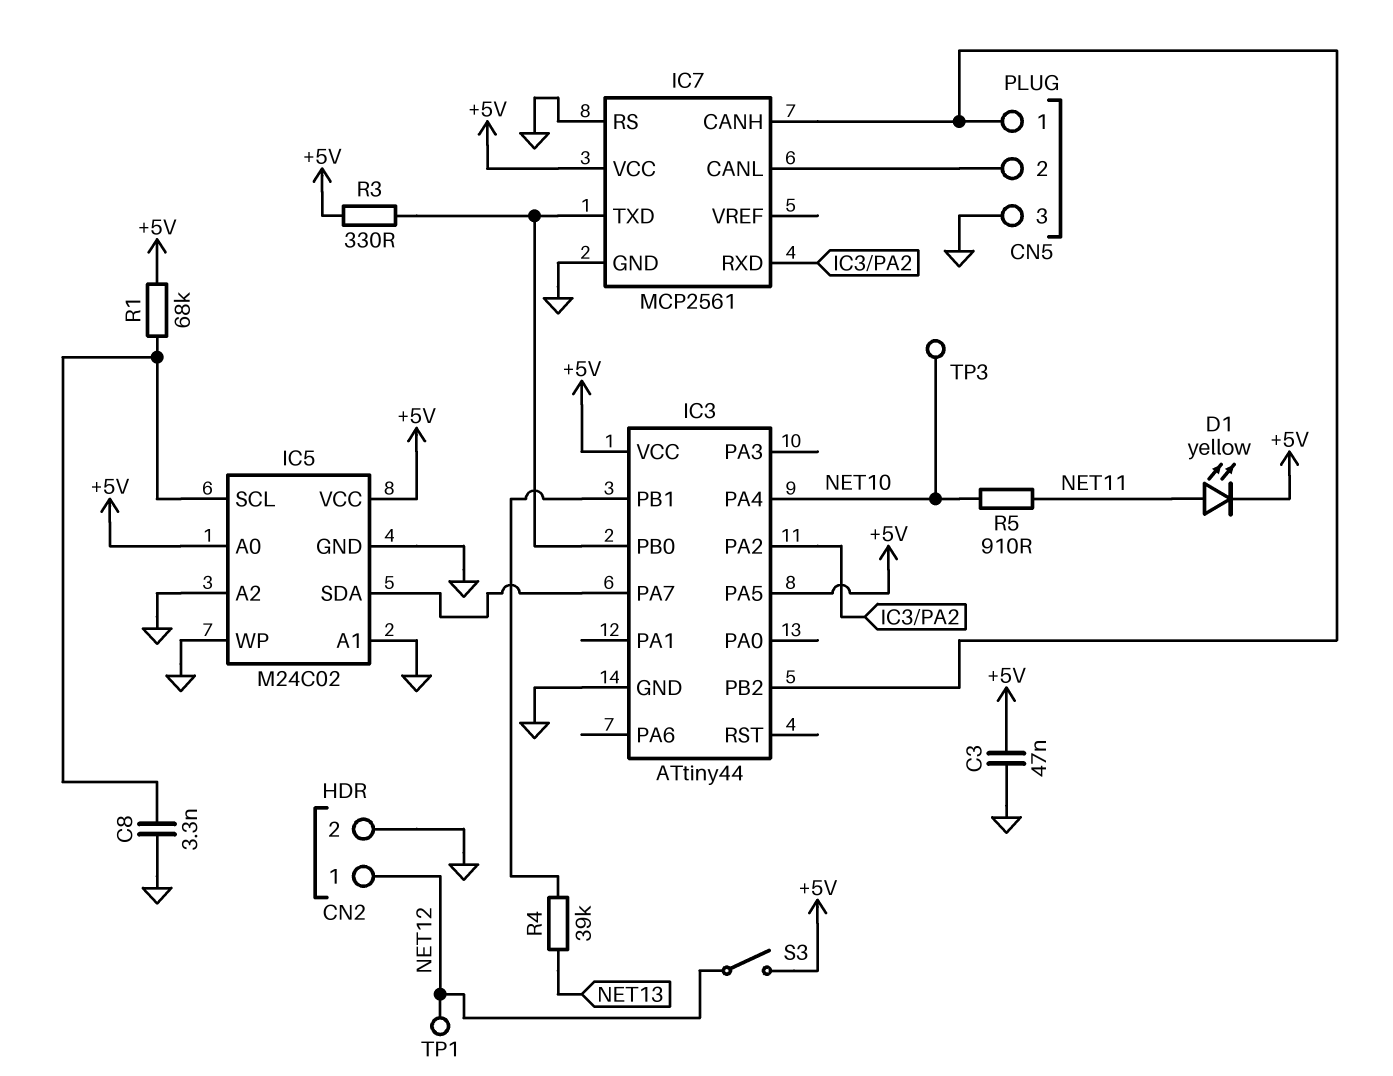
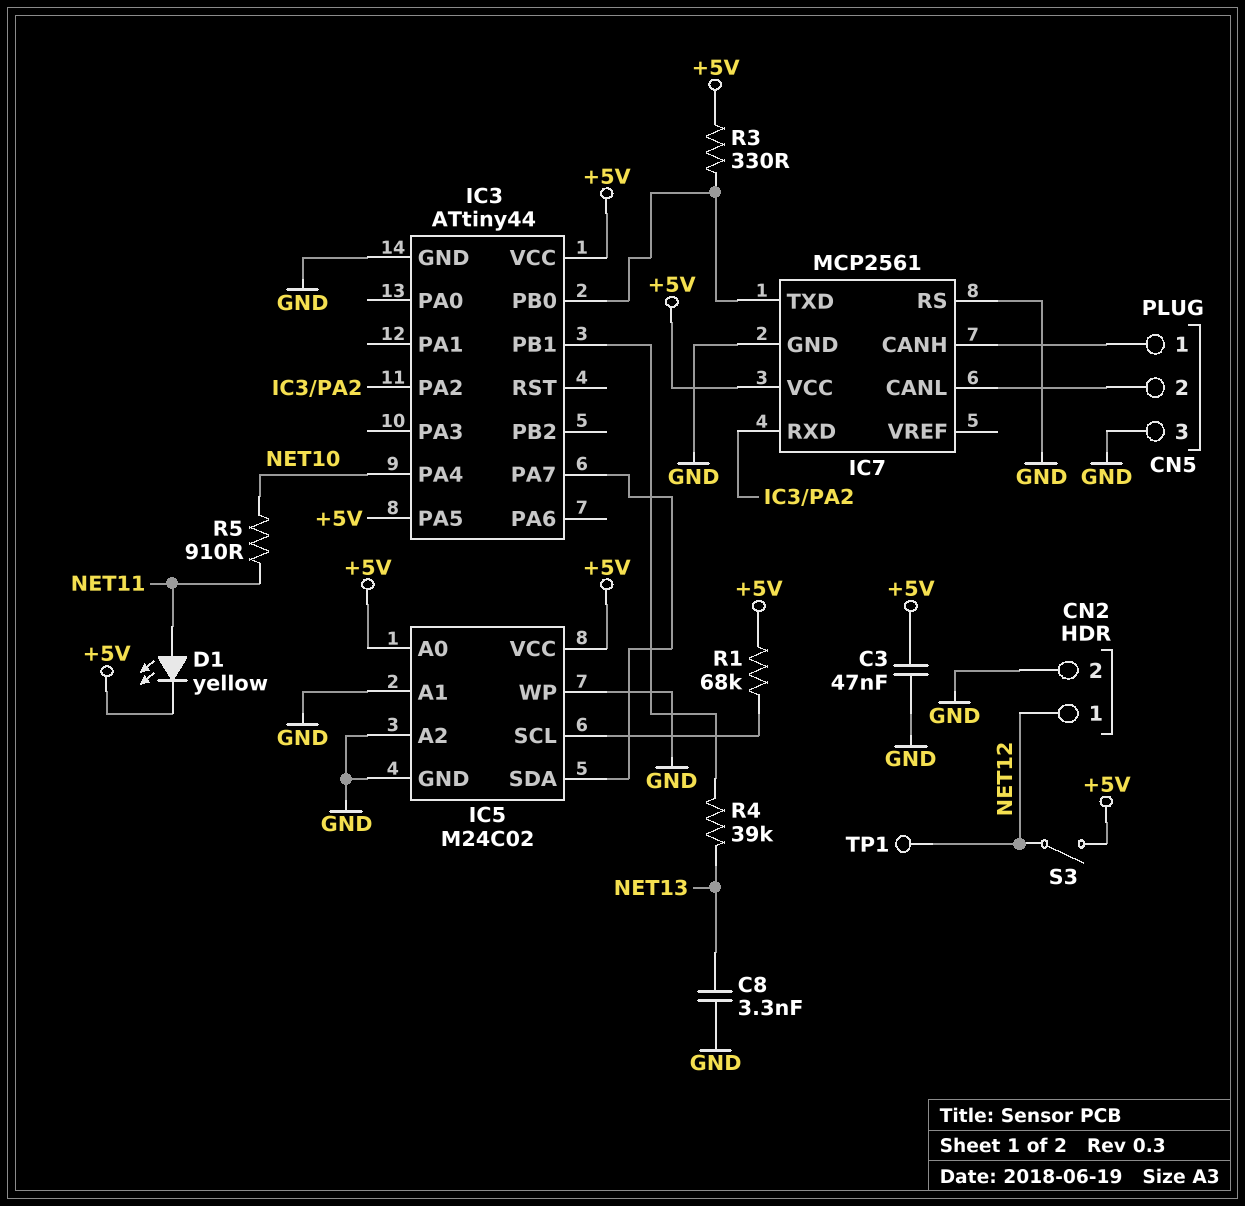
C8: 3.3nF (GND, IC5/SCL) -> 3.3nF (GND, NET13)
IC3 pin PB2: CN5/1 -> none
TP3: test point (NET10) -> none

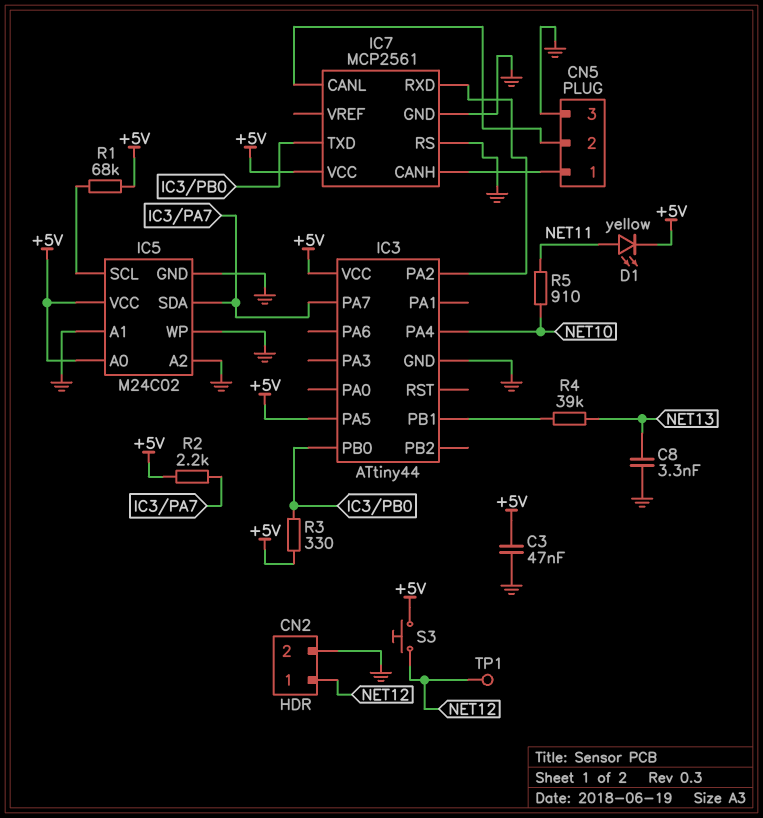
R2: none -> 2.2k (+5V, IC3/PA7)
S3: switch (+5V, NET12) -> button (+5V, NET12)

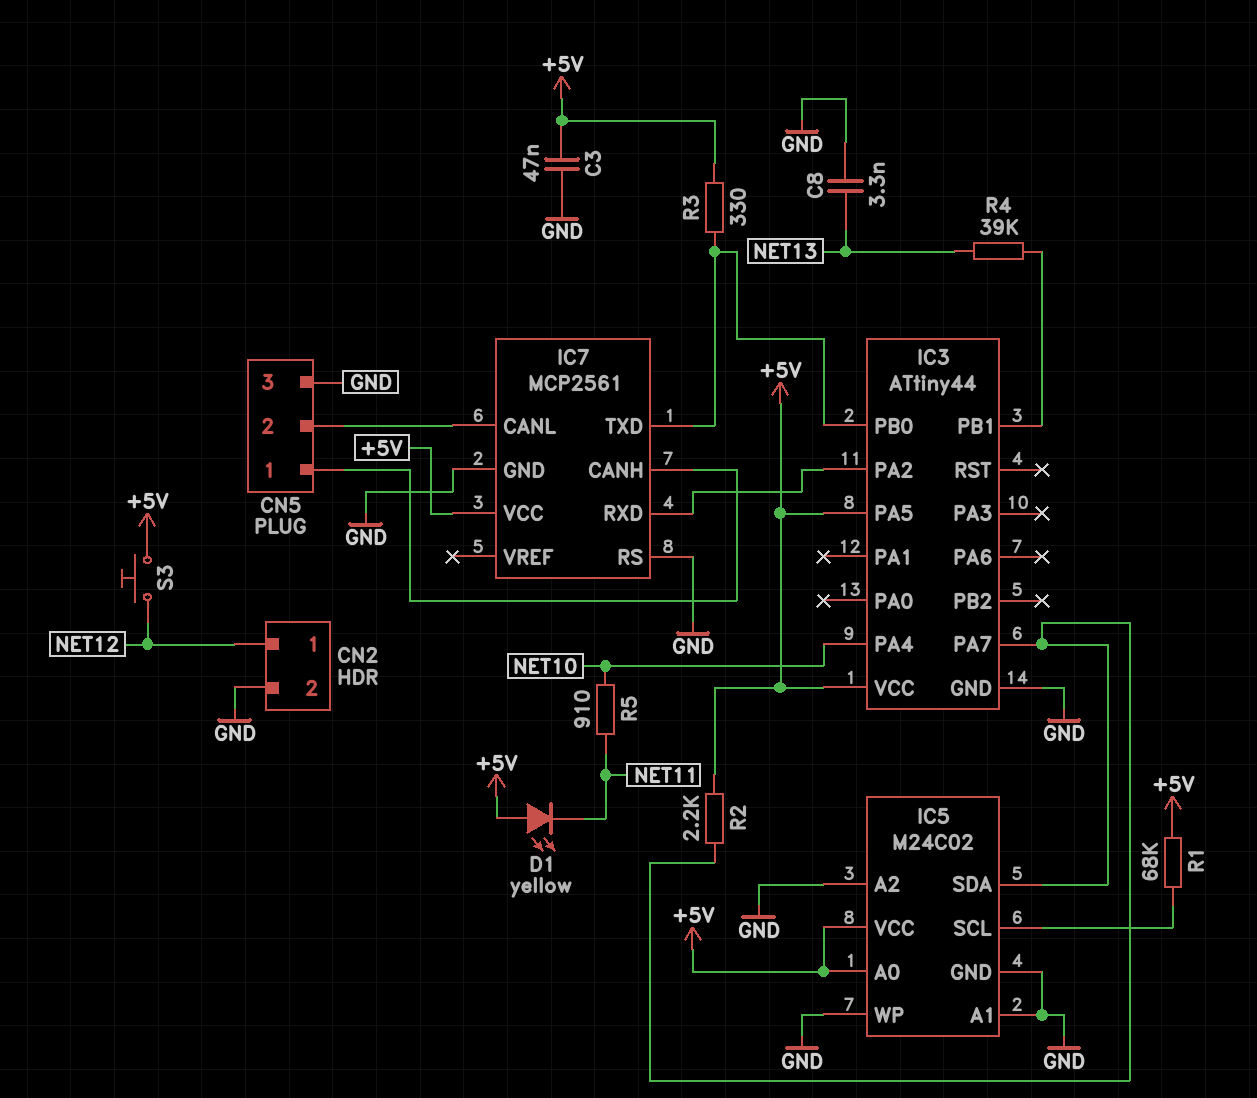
D1: LED yellow (A NET11, K +5V) -> LED yellow (A +5V, K NET11)
TP1: test point (NET12) -> none

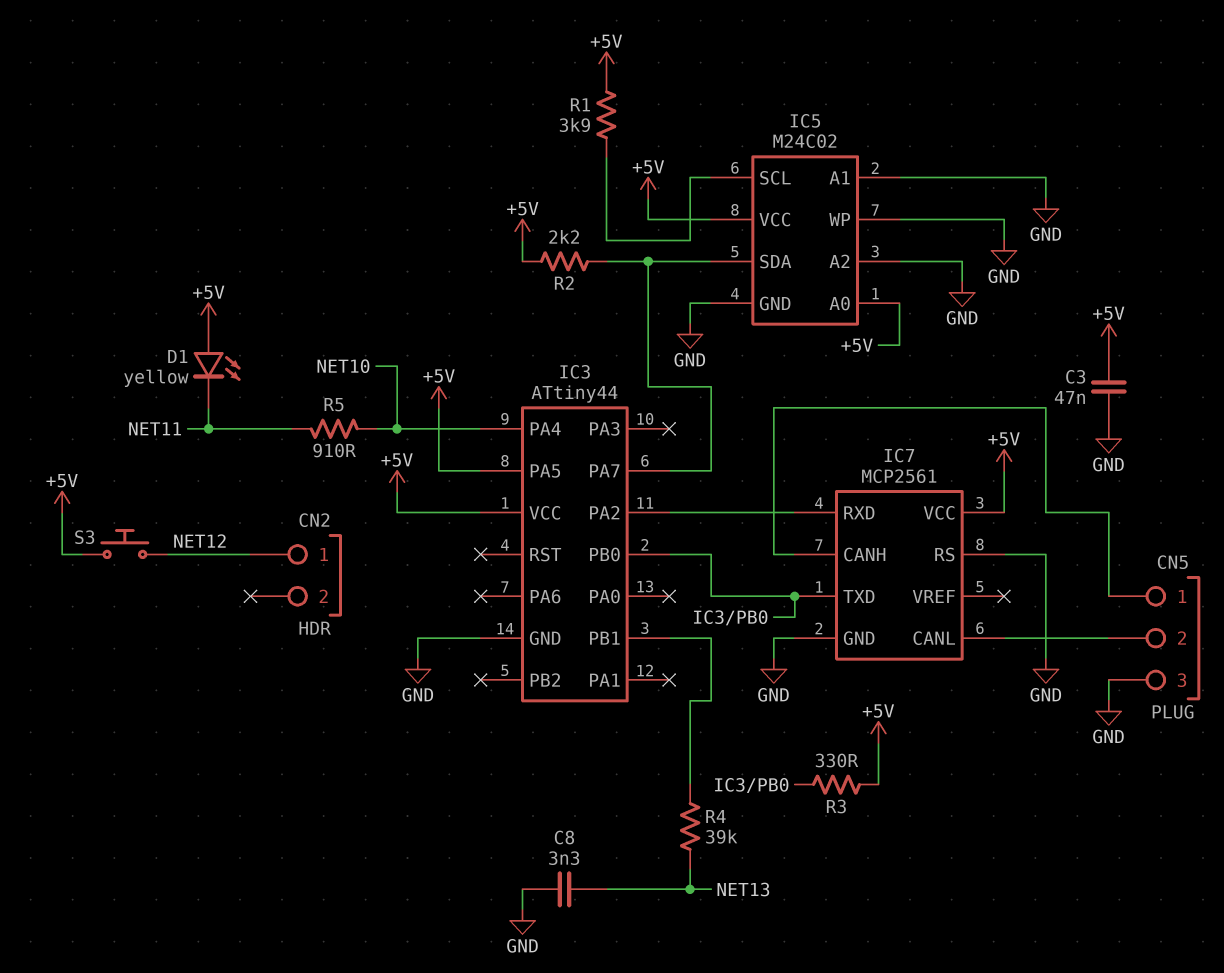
CN2 pin 2: GND -> none
R1: 68k (+5V, IC5/SCL) -> 3.9k (+5V, IC5/SCL)

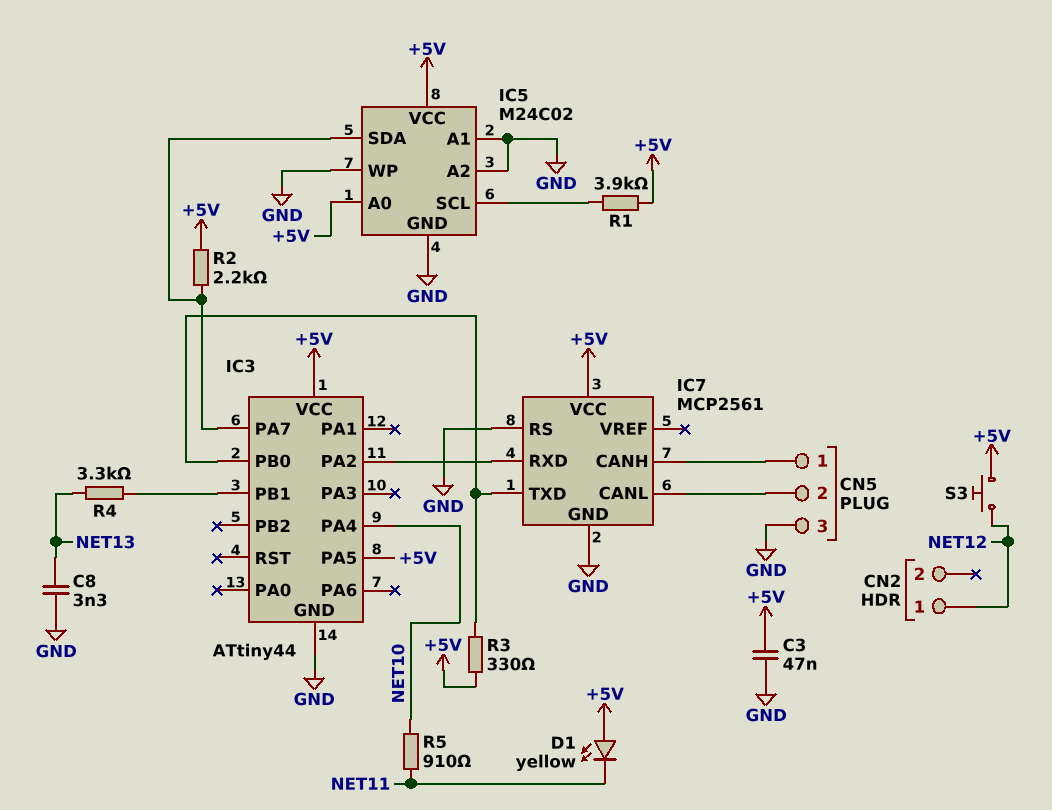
R4: 39k (IC3/PB1, NET13) -> 3.3k (IC3/PB1, NET13)

